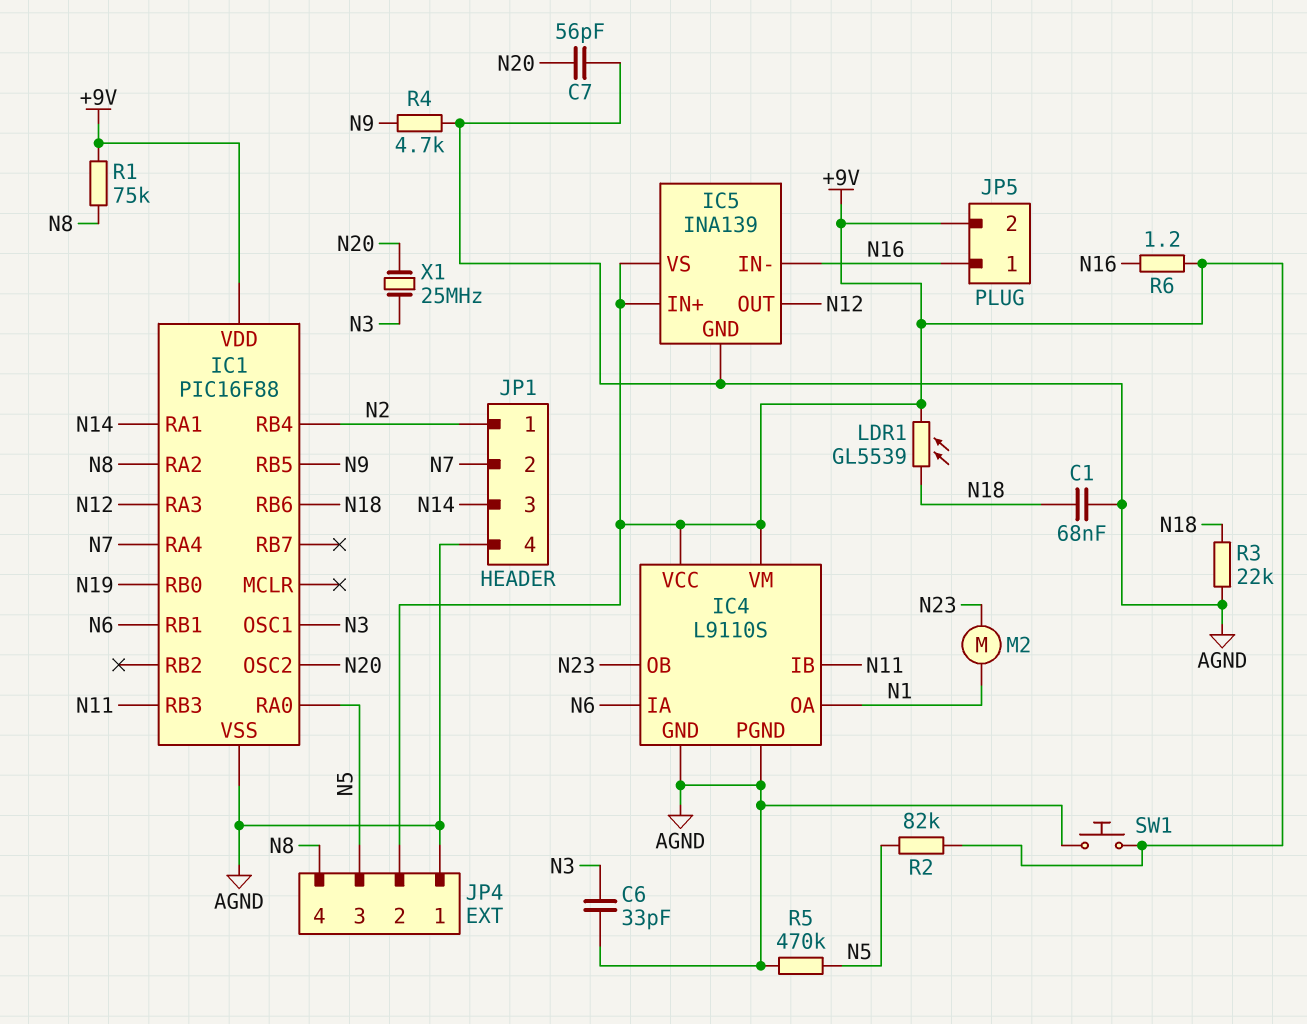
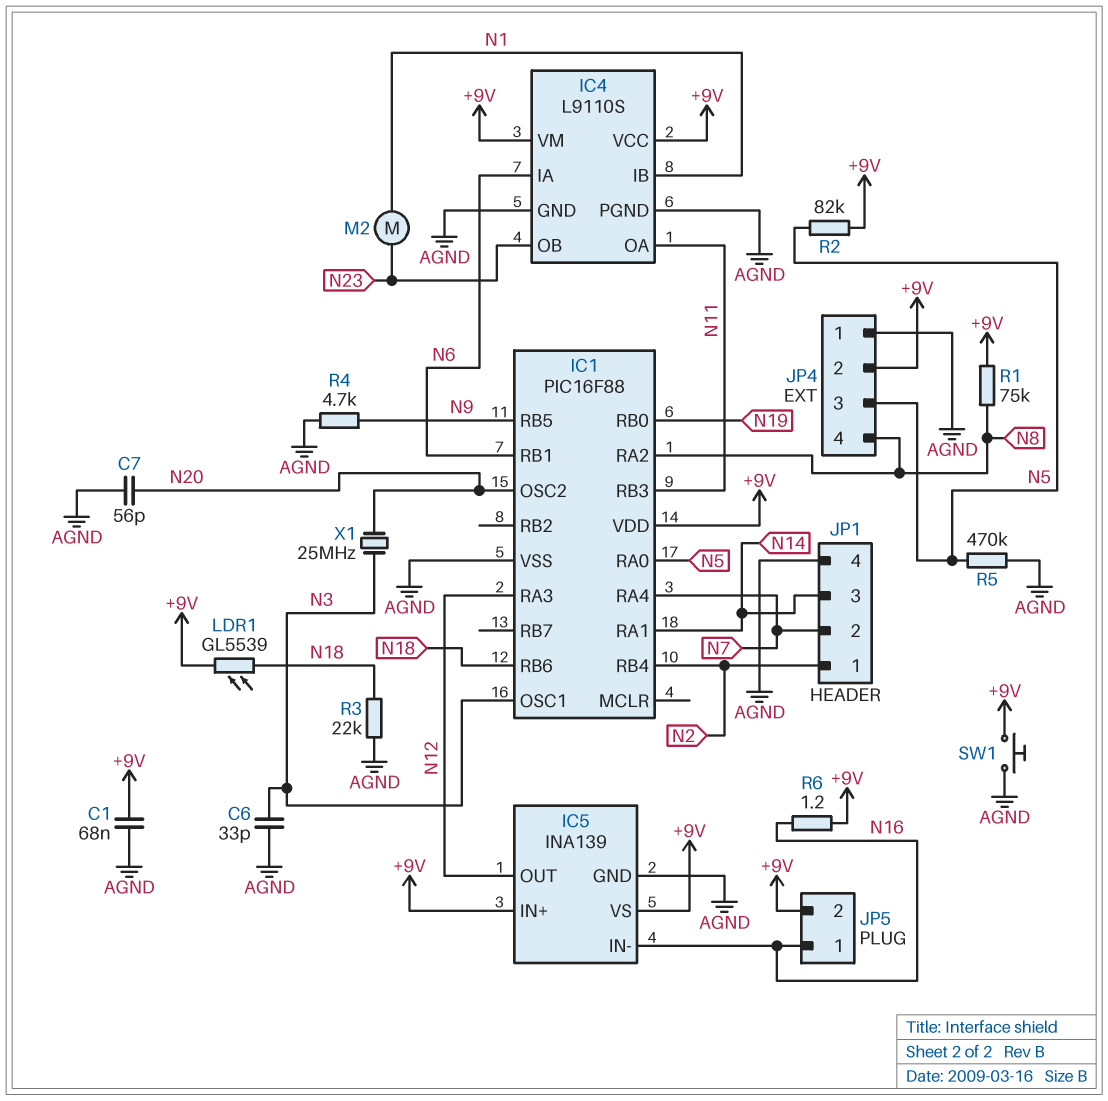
C1: 68nF (AGND, N18) -> 68nF (+9V, AGND)
IC4 pin IB: N11 -> N1
IC4 pin OA: N1 -> N11

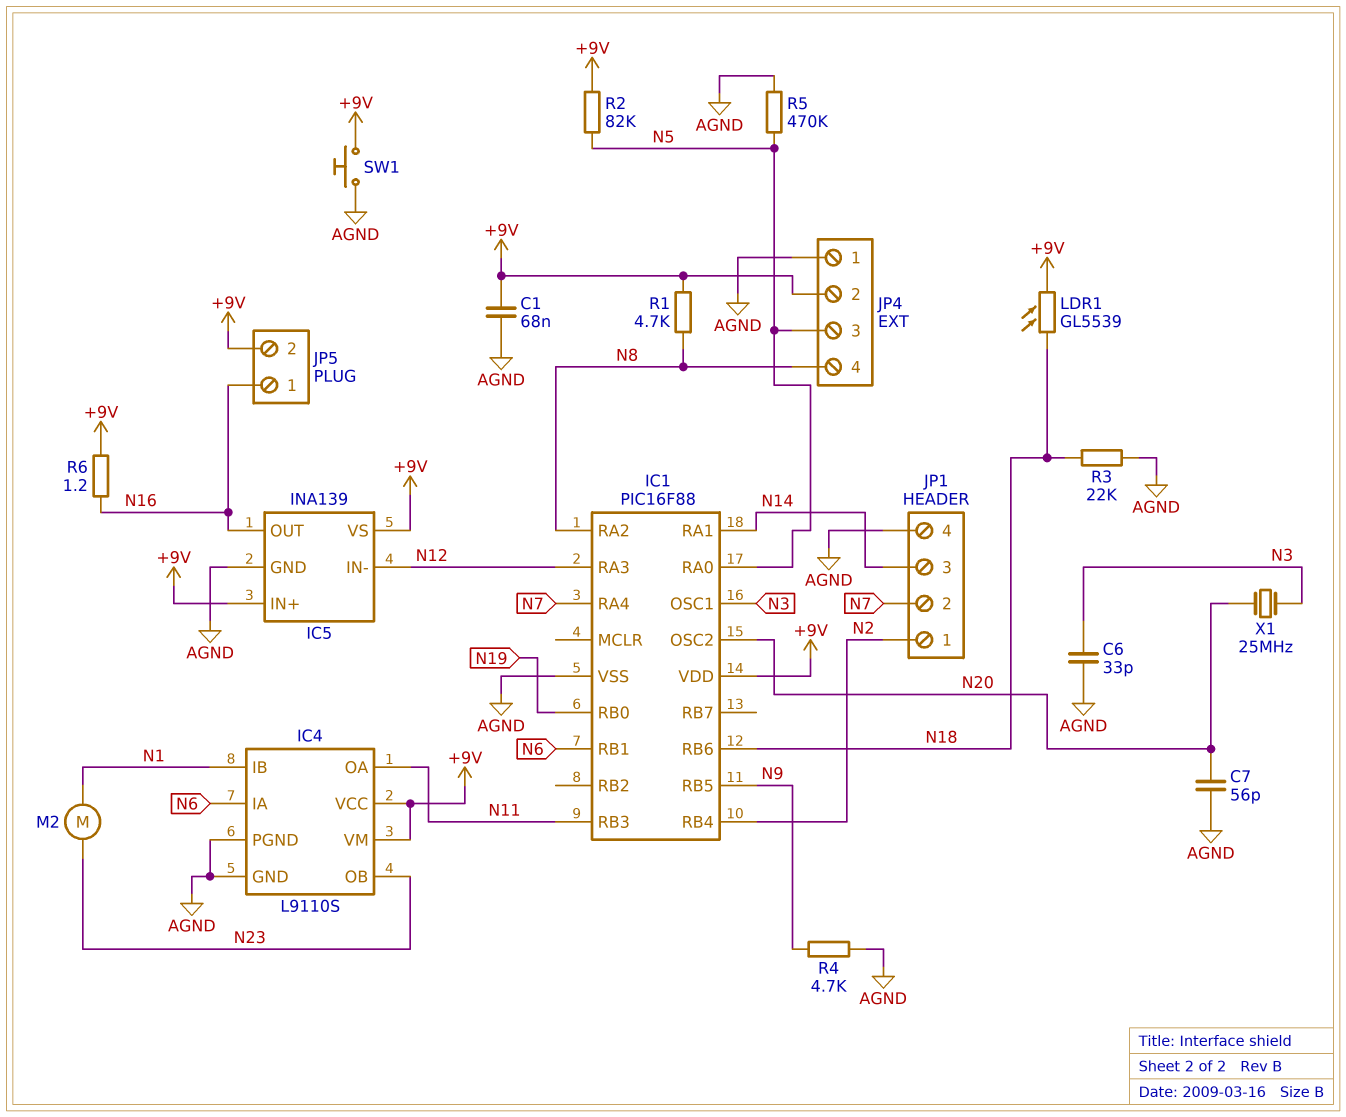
IC5 pin IN-: N16 -> N12
IC5 pin OUT: N12 -> N16
R1: 75k (+9V, N8) -> 4.7k (+9V, N8)

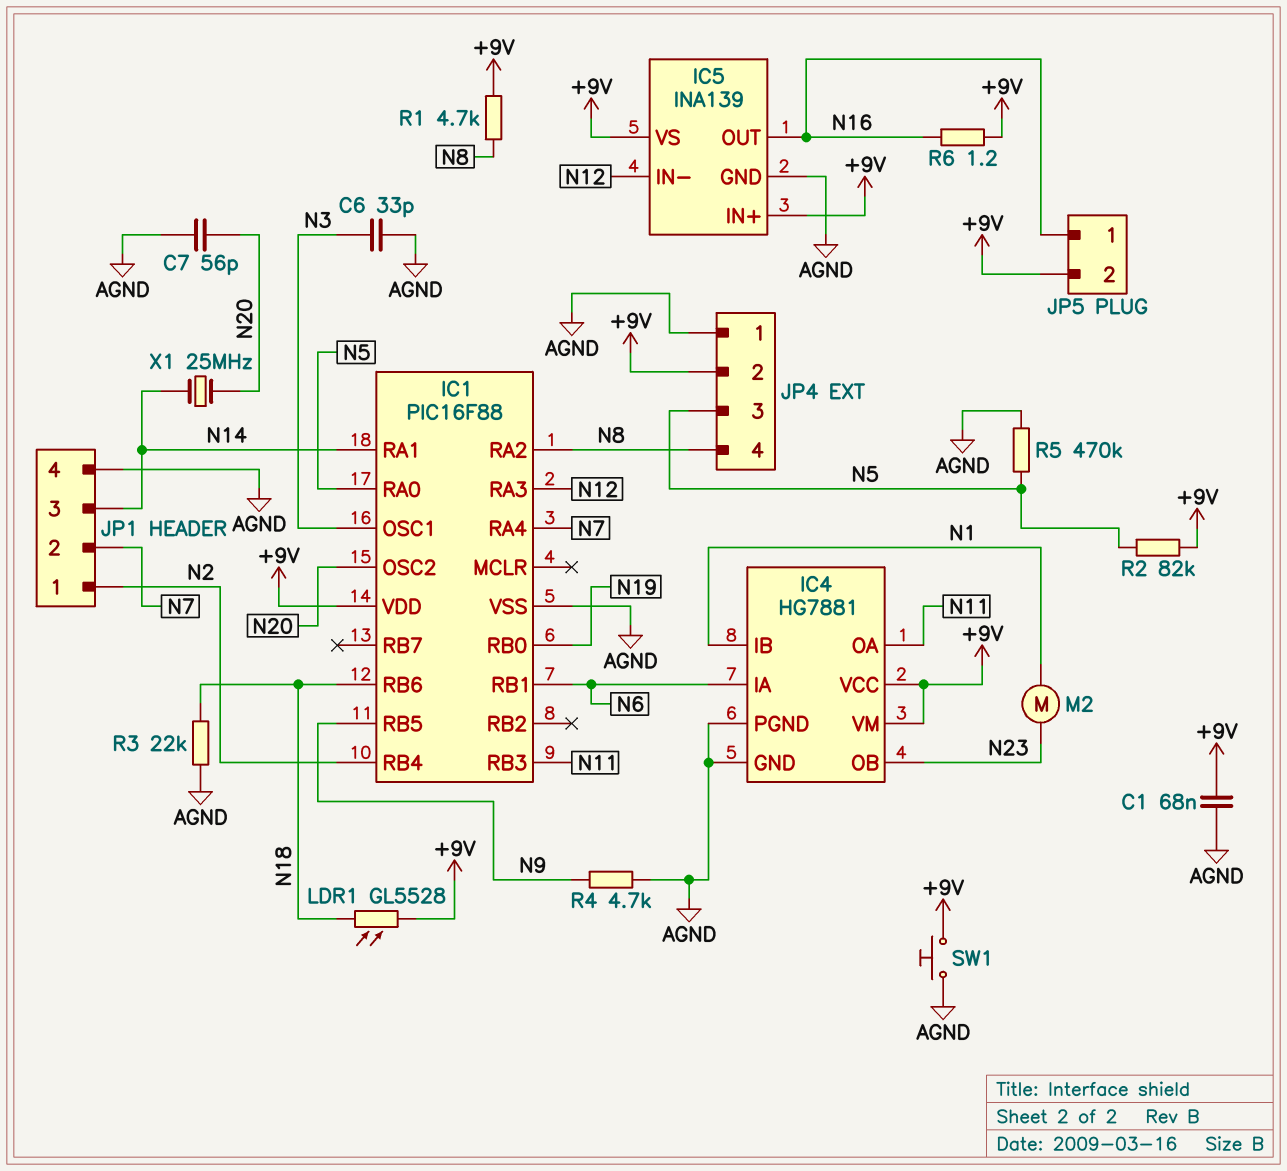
IC4: L9110S -> HG7881
LDR1: GL5539 (+9V, N18) -> GL5528 (+9V, N18)
X1: 25MHz (N3, N20) -> 25MHz (N14, N20)

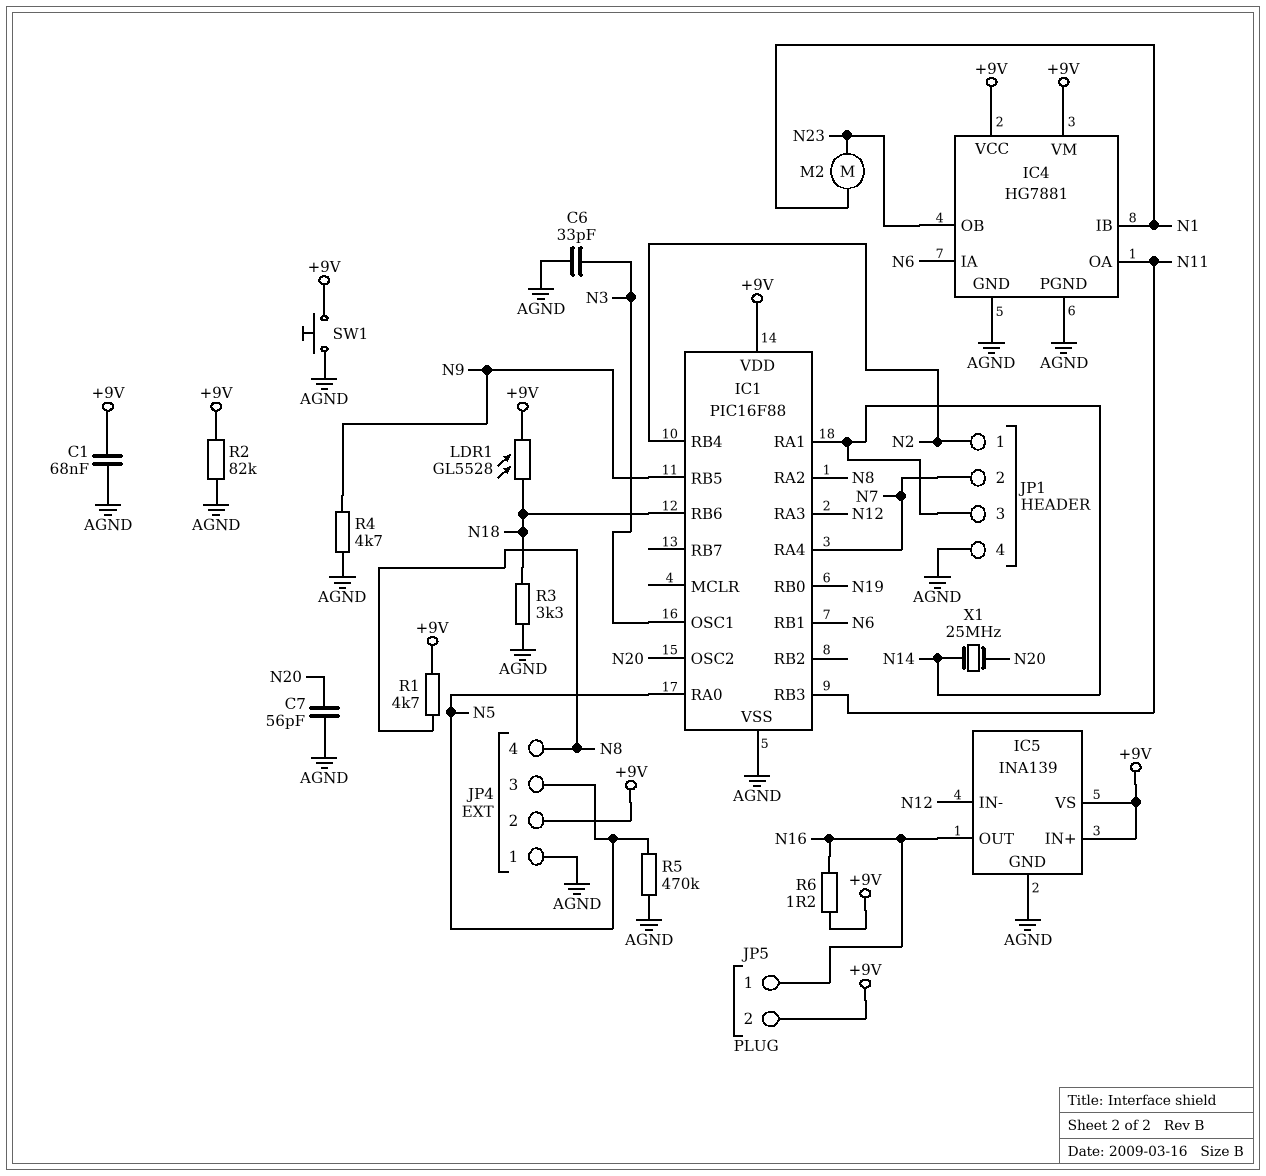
R2: 82k (+9V, N5) -> 82k (+9V, AGND)
R3: 22k (AGND, N18) -> 3.3k (AGND, N18)

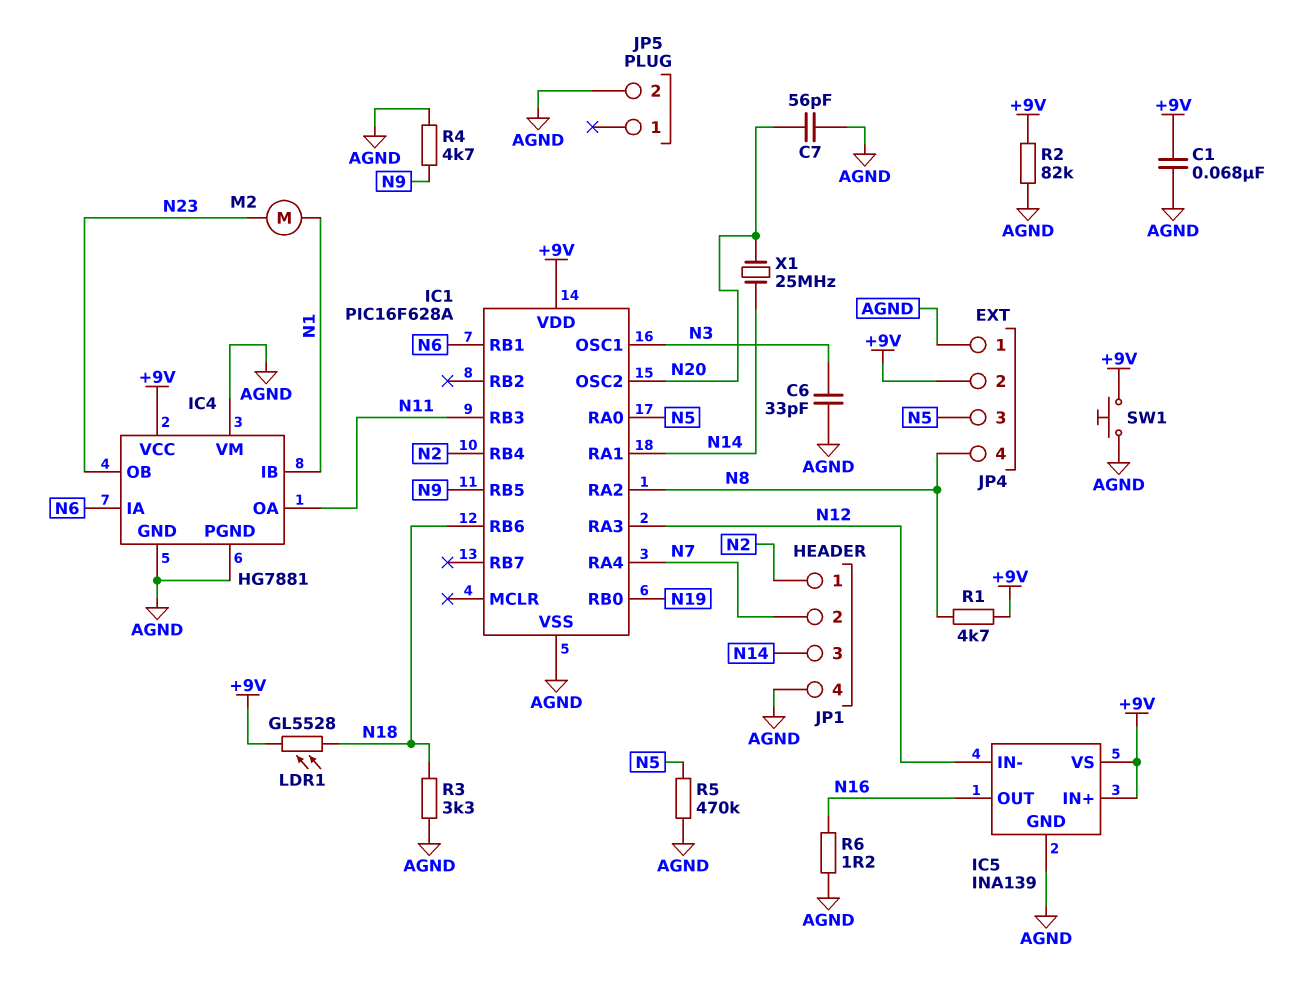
IC1: PIC16F88 -> PIC16F628A
IC4 pin VM: +9V -> AGND
JP5 pin 1: N16 -> none
JP5 pin 2: +9V -> AGND
R6: 1.2 (+9V, N16) -> 1.2 (AGND, N16)

